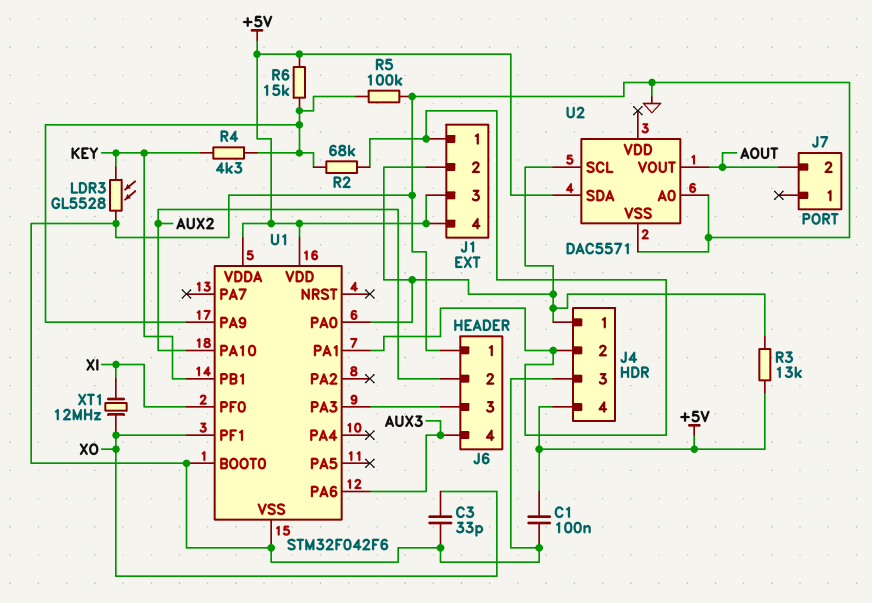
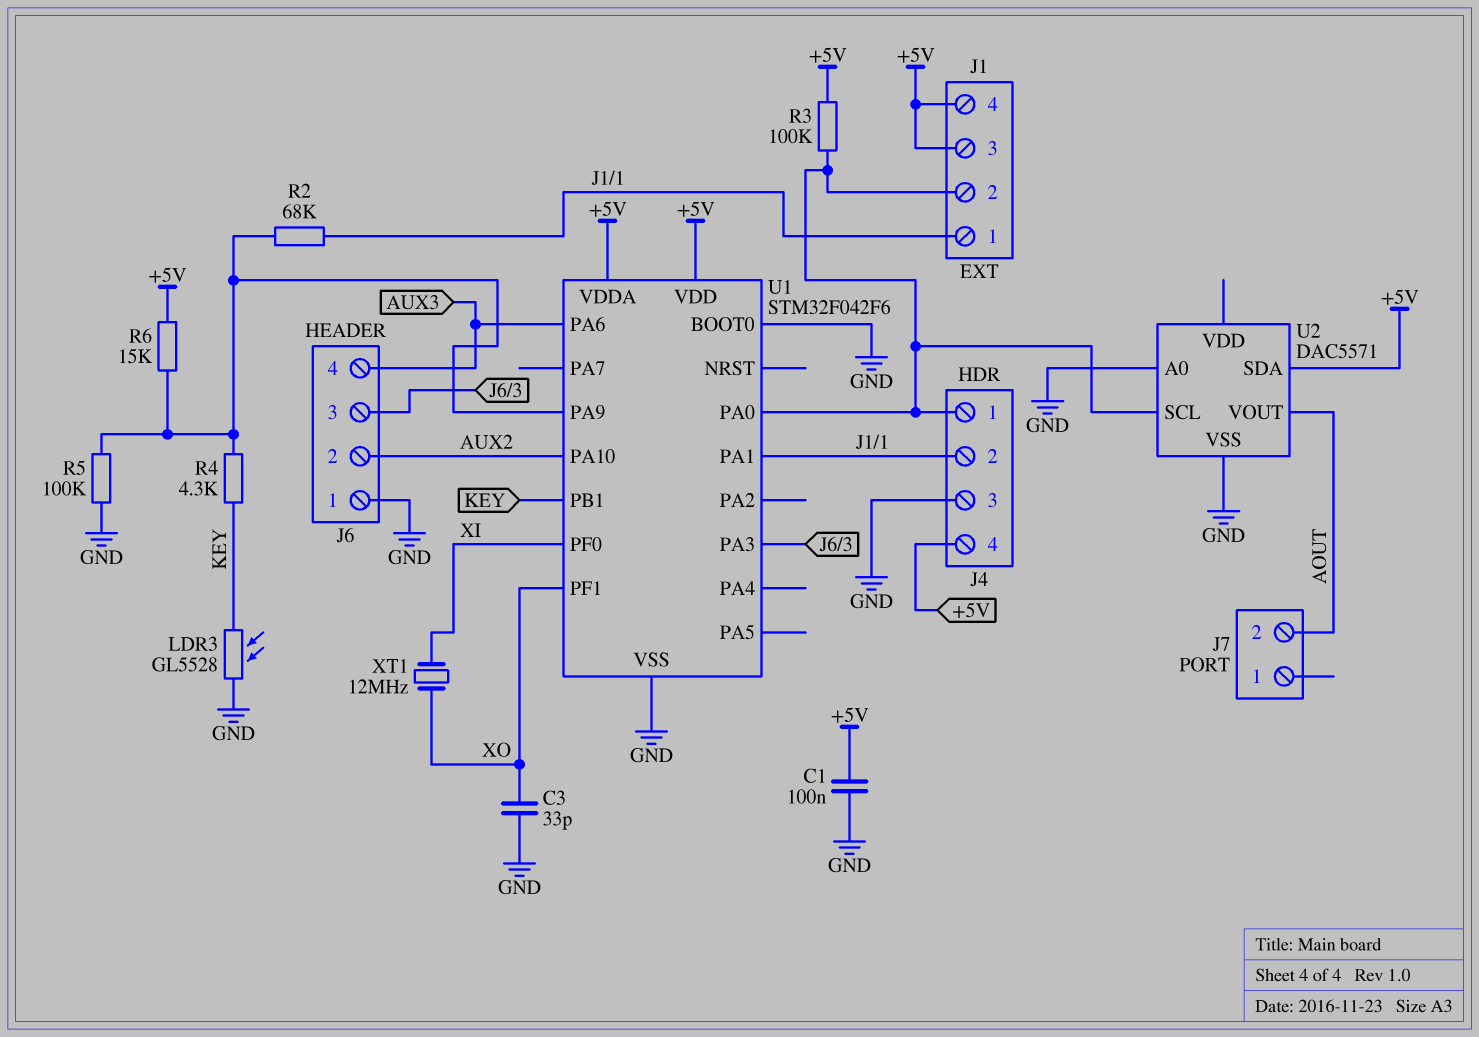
R3: 13k (+5V, J1/2) -> 100k (+5V, J1/2)

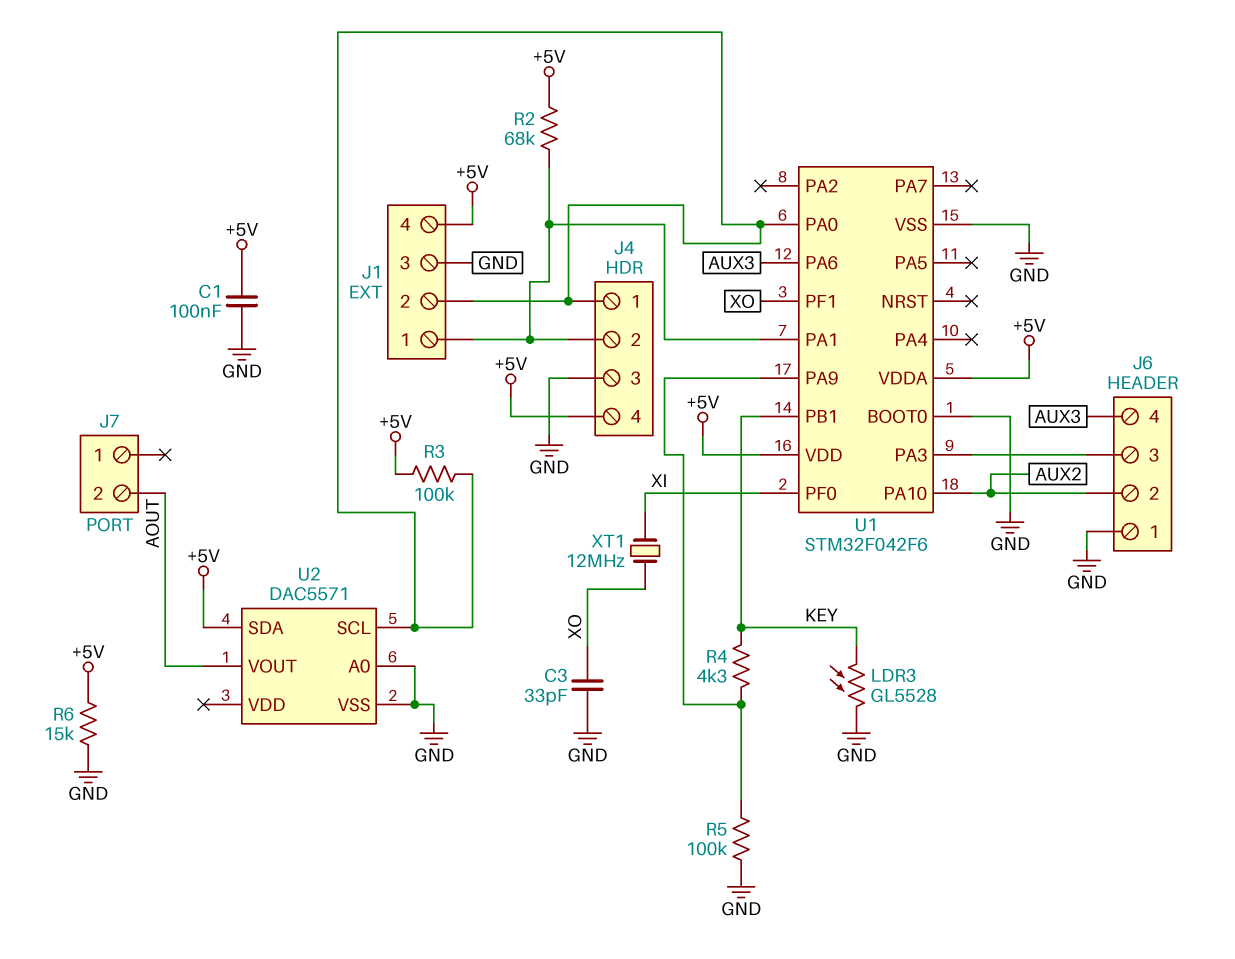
J1 pin 3: +5V -> GND
R2: 68k (J1/1, U1/PA9) -> 68k (+5V, J1/1)
R6: 15k (+5V, U1/PA9) -> 15k (+5V, GND)

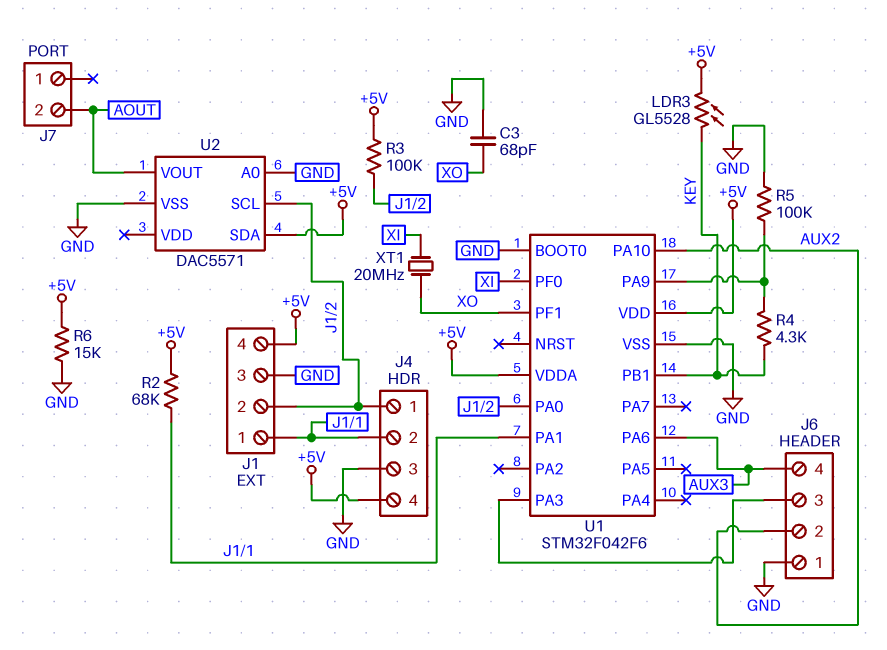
C1: 100nF (+5V, GND) -> none
C3: 33pF (GND, XO) -> 68pF (GND, XO)
LDR3: GL5528 (GND, KEY) -> GL5528 (+5V, KEY)
XT1: 12MHz (XI, XO) -> 20MHz (XI, XO)

